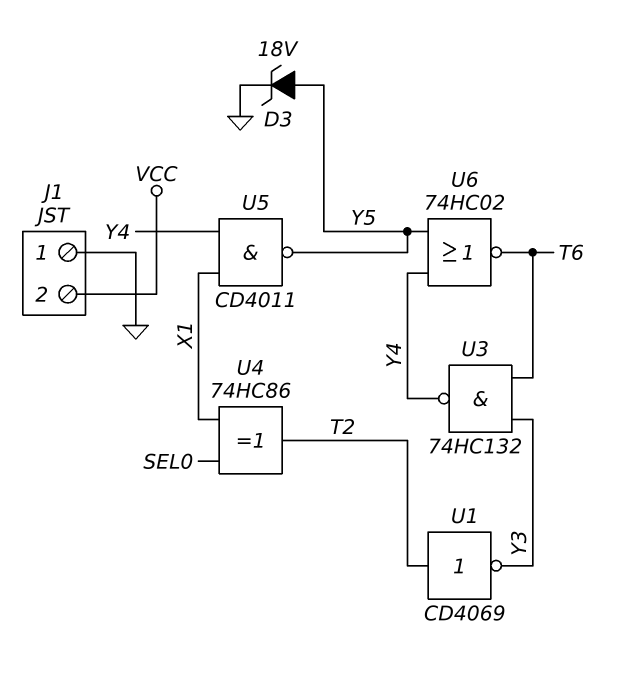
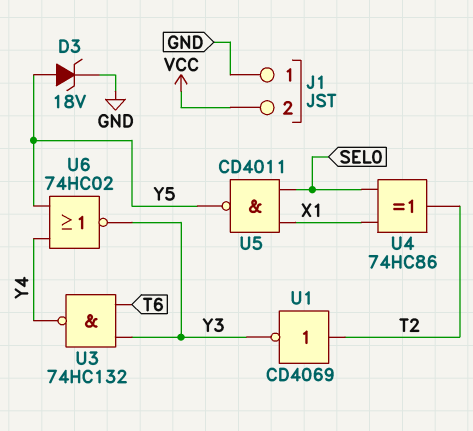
U5: NAND CD4011 (in X1, in Y4, out Y5) -> NAND CD4011 (in SEL0, in X1, out Y5)
U6: NOR 74HC02 (in Y4, in Y5, out T6) -> NOR 74HC02 (in Y4, in Y5, out Y3)

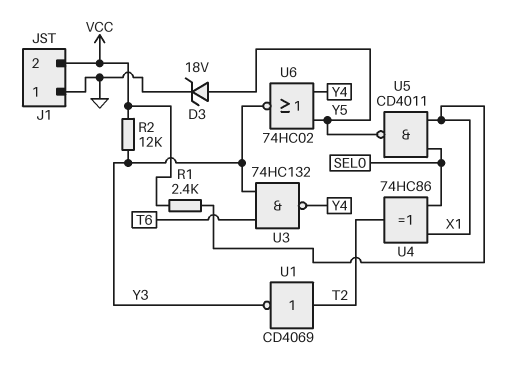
R1: none -> 2.4k (VCC, X1)
R2: none -> 12k (VCC, Y3)

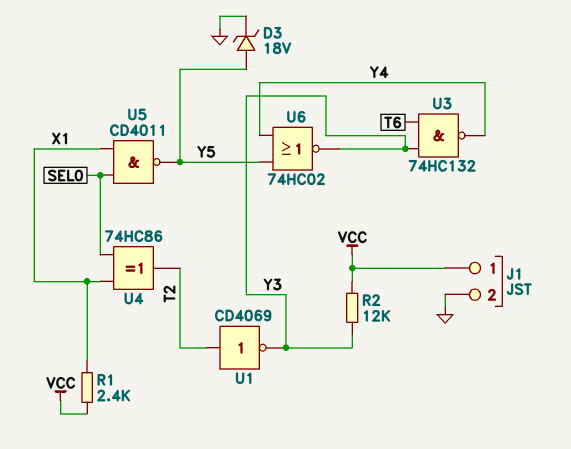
J1 pin 1: GND -> VCC
J1 pin 2: VCC -> GND

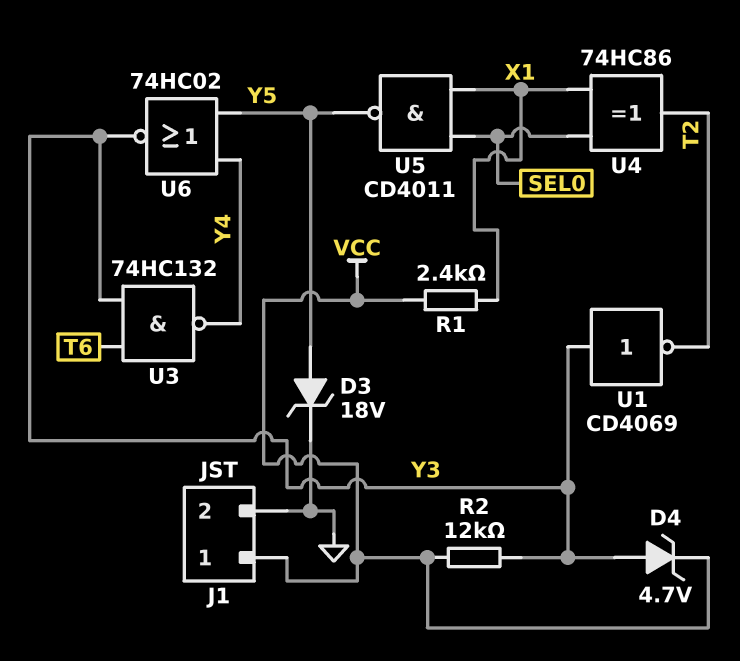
D4: none -> zener 4.7V (A Y3, K VCC)
U1: NOT CD4069 (in T2, out Y3) -> NOT CD4069 (in Y3, out T2)

